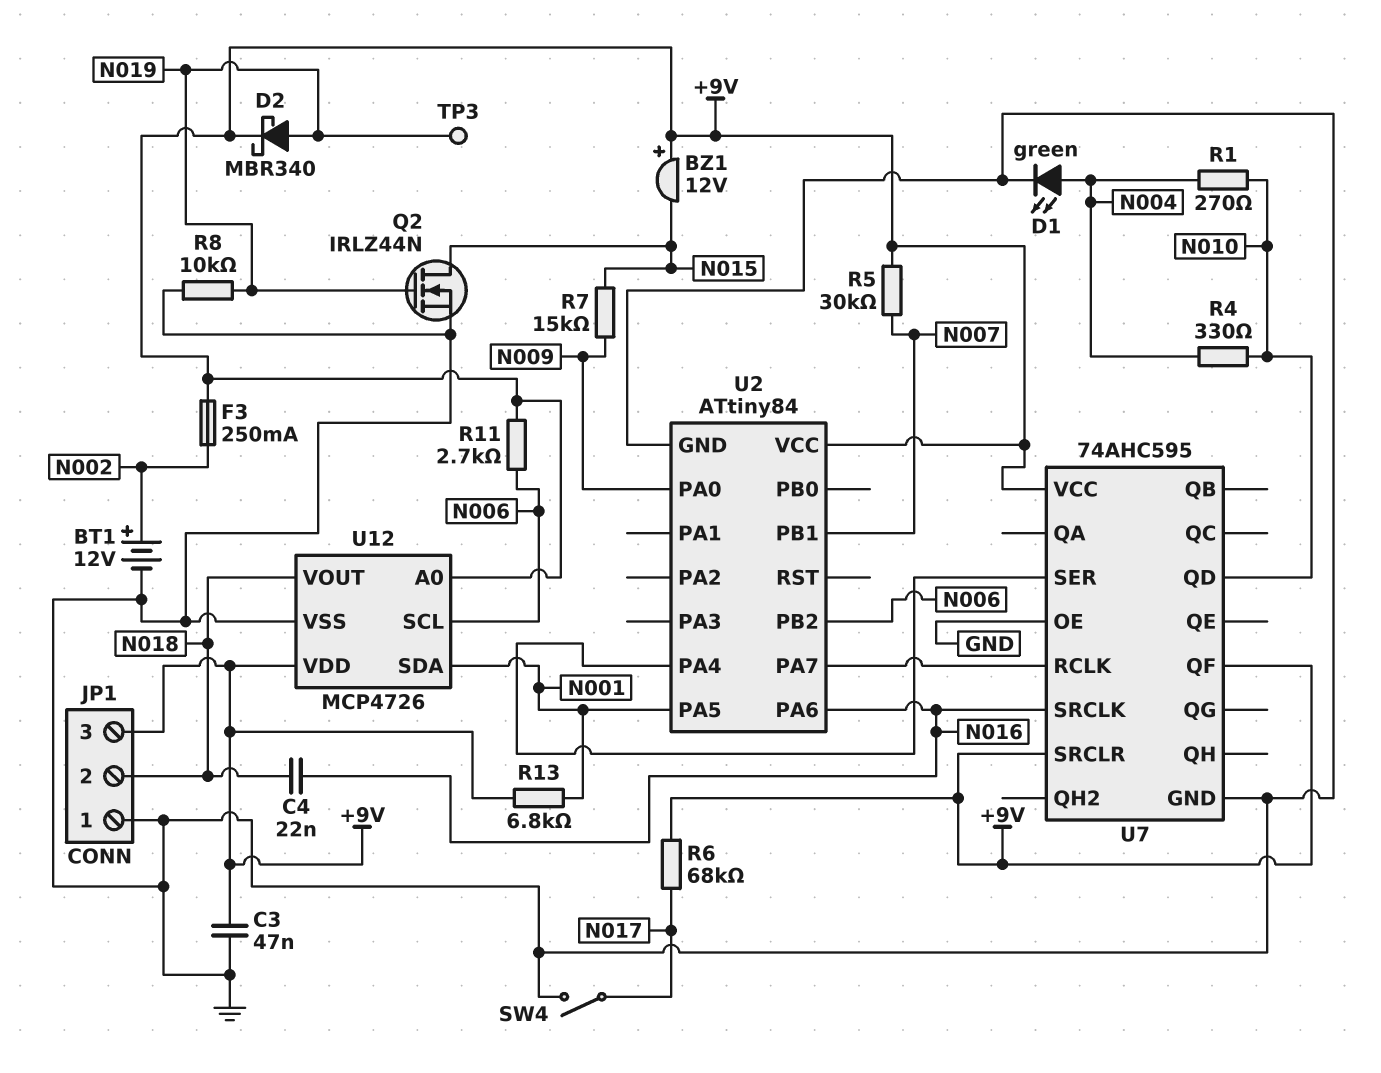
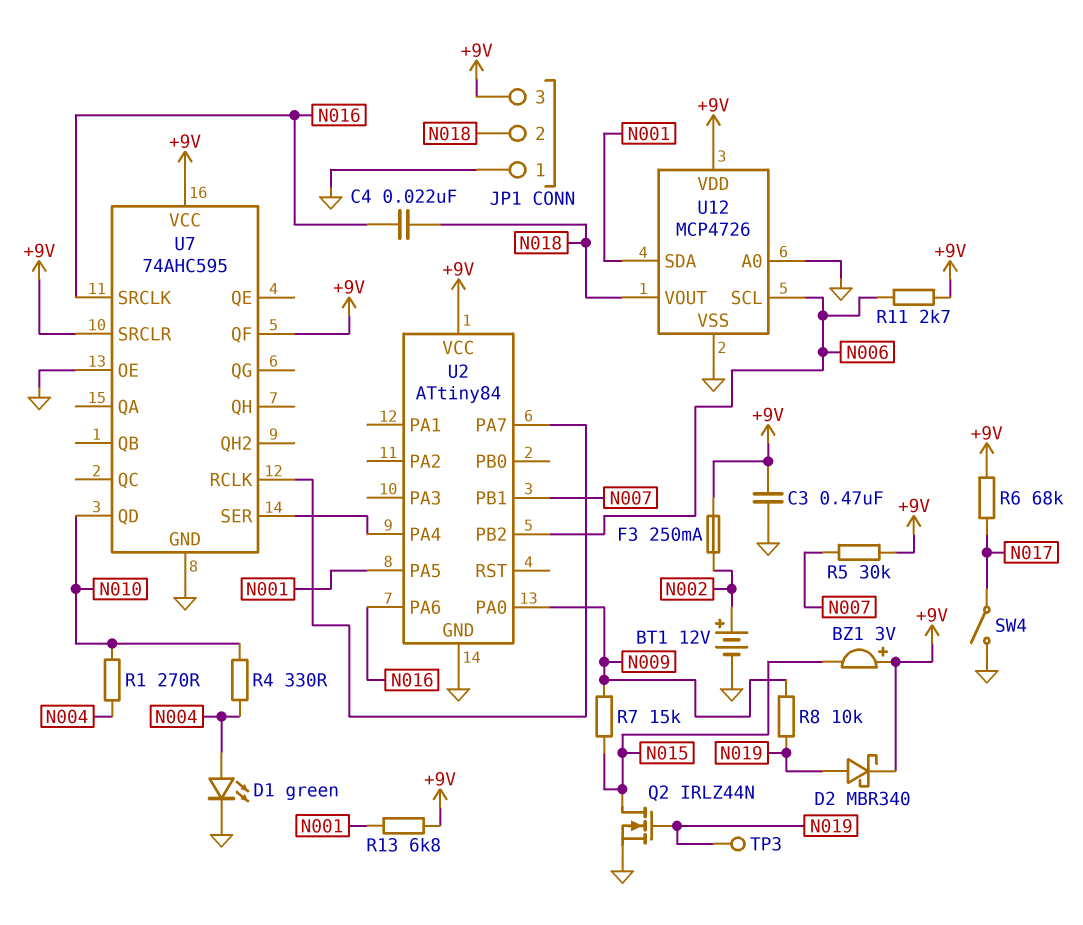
BZ1: buzzer 12V (plus +9V, minus N015) -> buzzer 3V (plus +9V, minus N015)
C3: 47nF (+9V, GND) -> 470nF (+9V, GND)
R8: 10k (GND, N019) -> 10k (N009, N019)
U12 pin A0: +9V -> GND

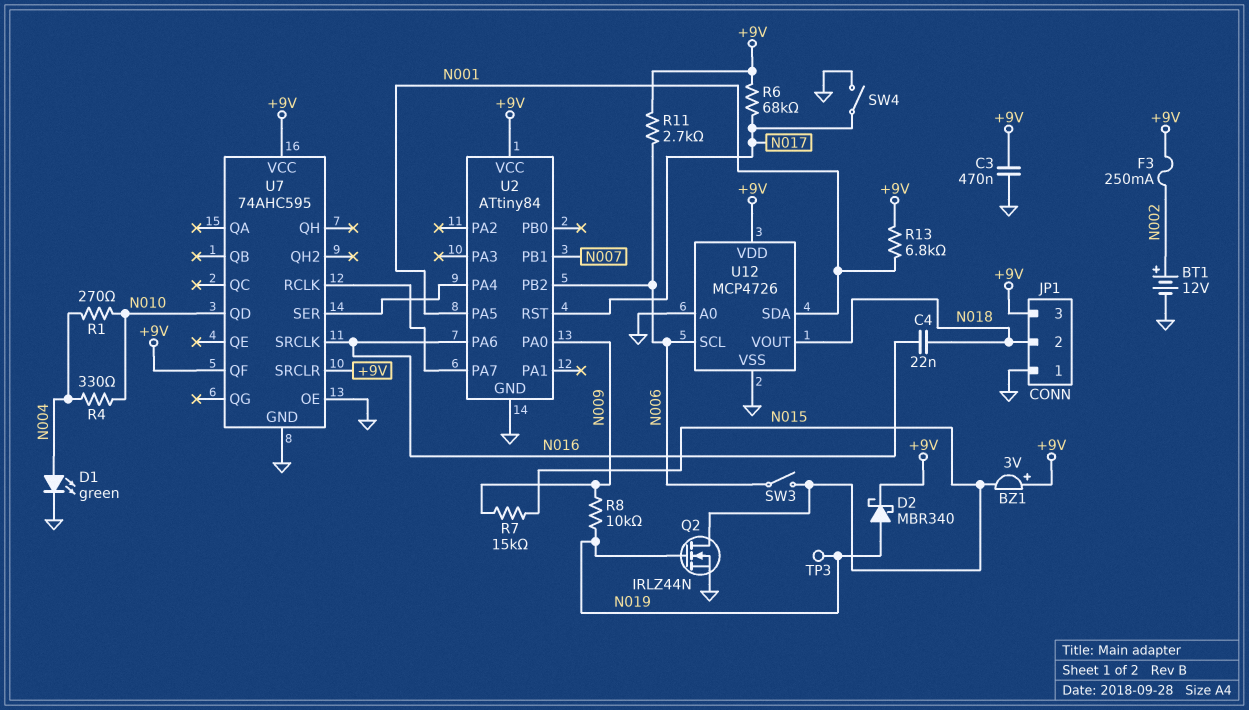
R5: 30k (+9V, N007) -> none
SW3: none -> switch (N006, N015)
U2 pin RST: none -> N017

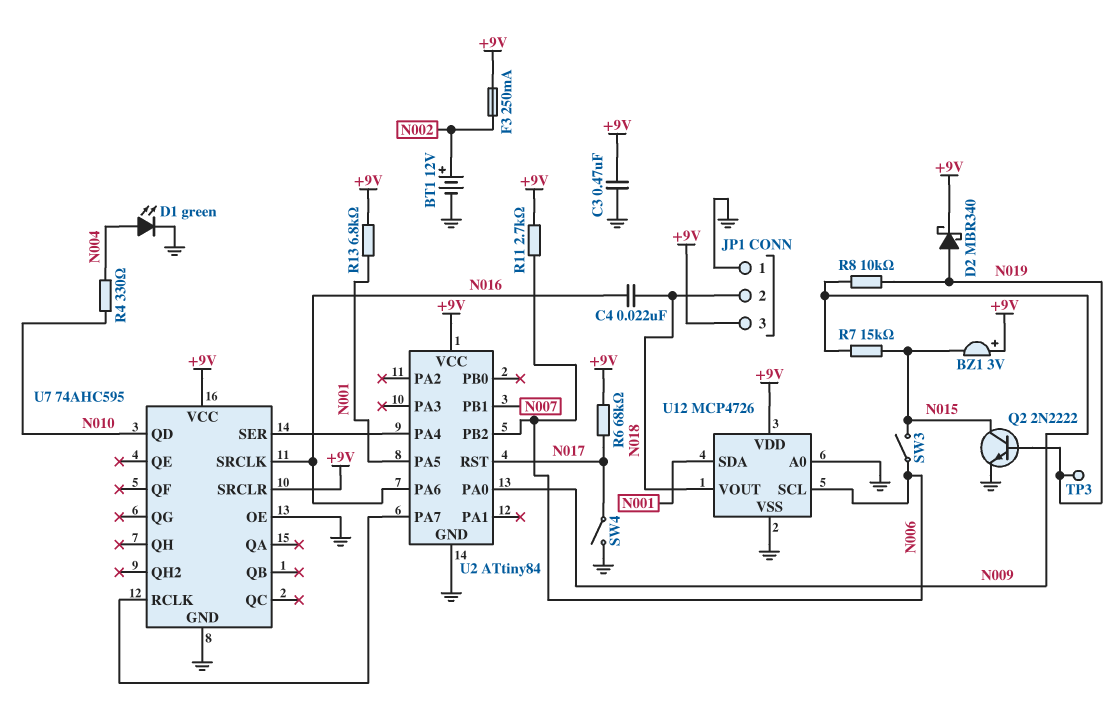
Q2: NMOS IRLZ44N (G N019, D N015, S GND) -> NPN 2N2222 (B N019, C N015, E GND)
R1: 270 (N004, N010) -> none
U7 pin QF: +9V -> none

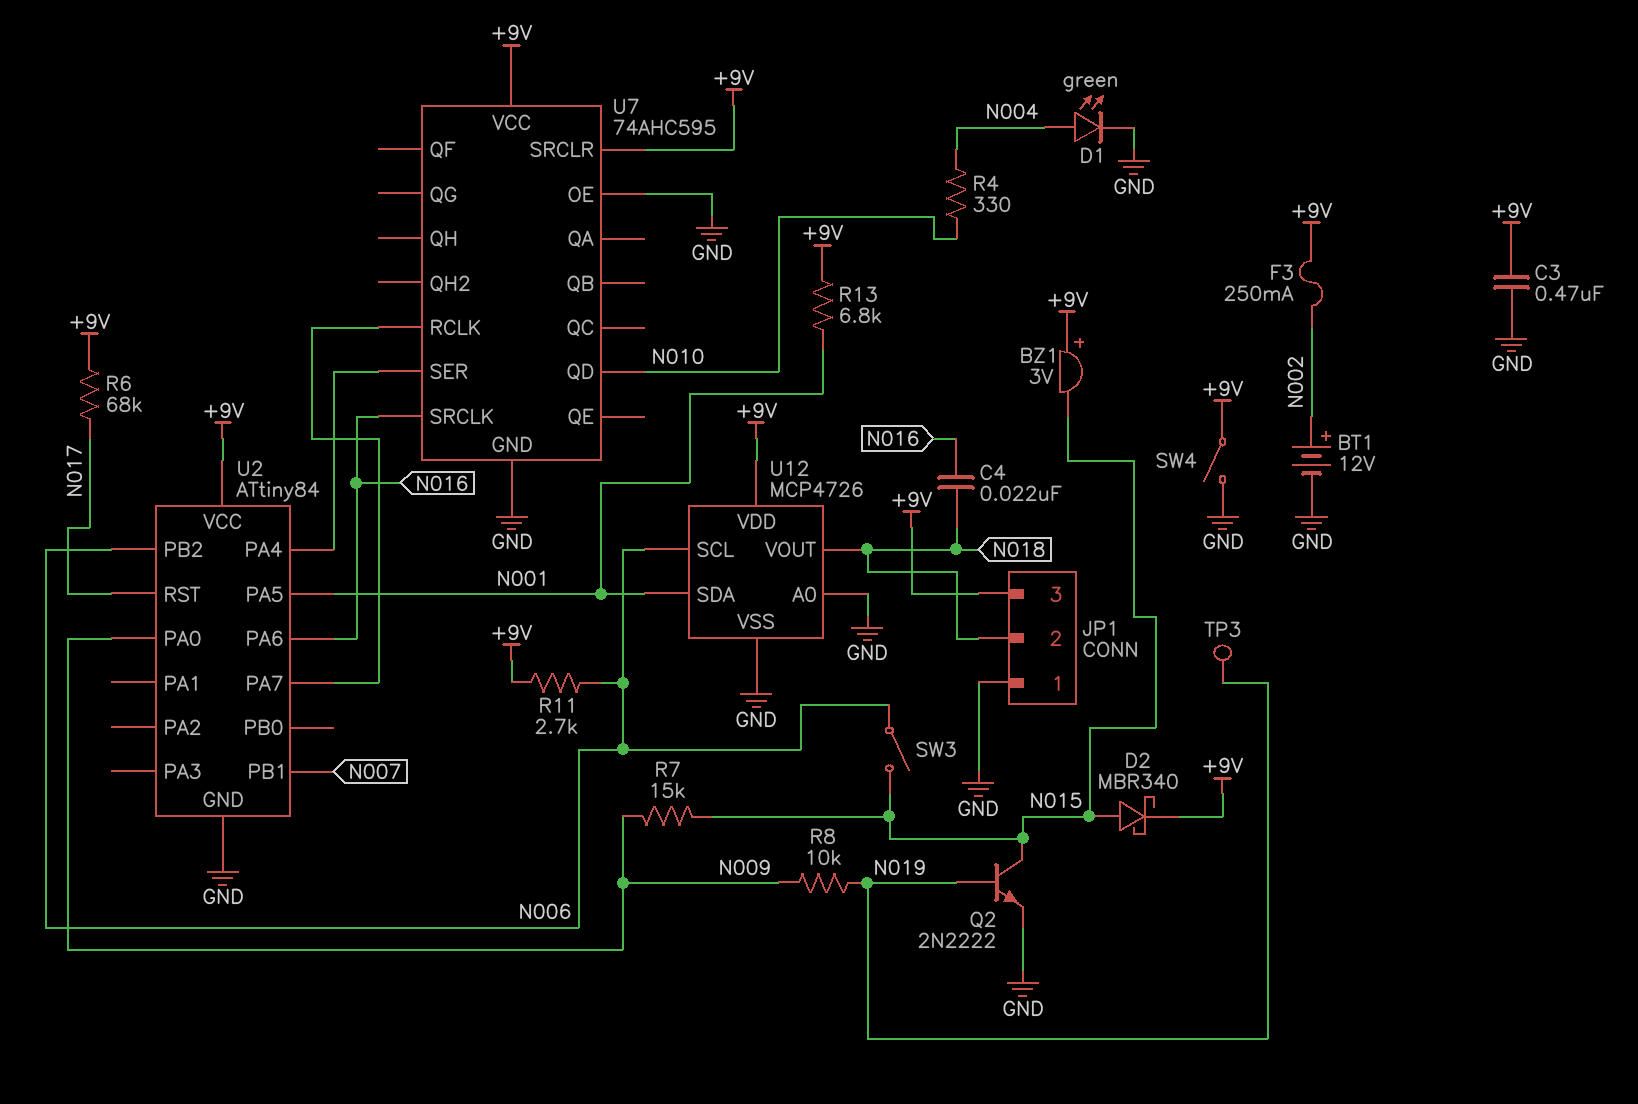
D2: schottky MBR340 (A N019, K +9V) -> schottky MBR340 (A N015, K +9V)
SW4: switch (GND, N017) -> switch (+9V, GND)

